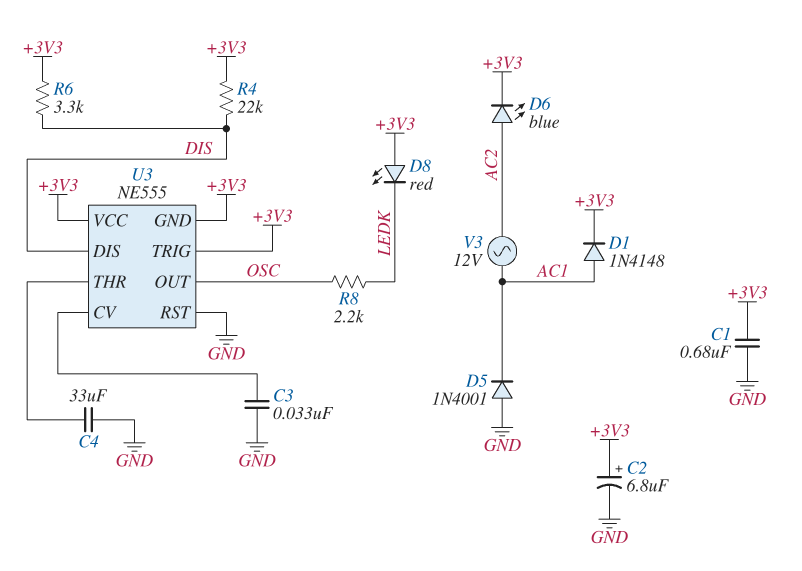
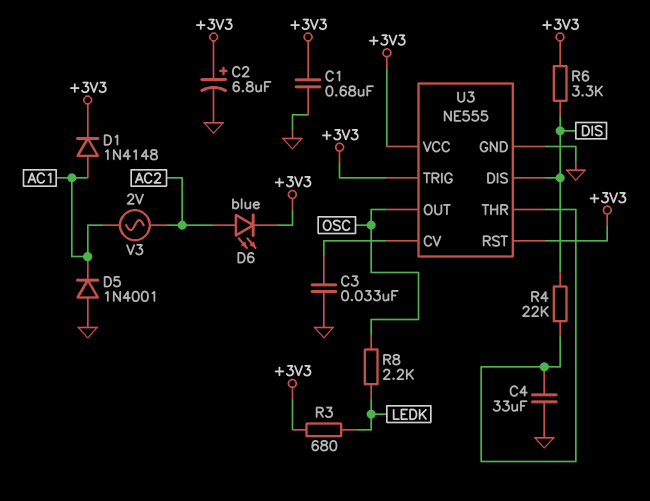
D8: LED red (A +3V3, K LEDK) -> none
R3: none -> 680 (+3V3, LEDK)
R4: 22k (+3V3, DIS) -> 22k (DIS, U3/THR)
U3 pin GND: +3V3 -> GND
U3 pin RST: GND -> +3V3
V3: AC 12V (AC1, AC2) -> AC 2V (AC1, AC2)

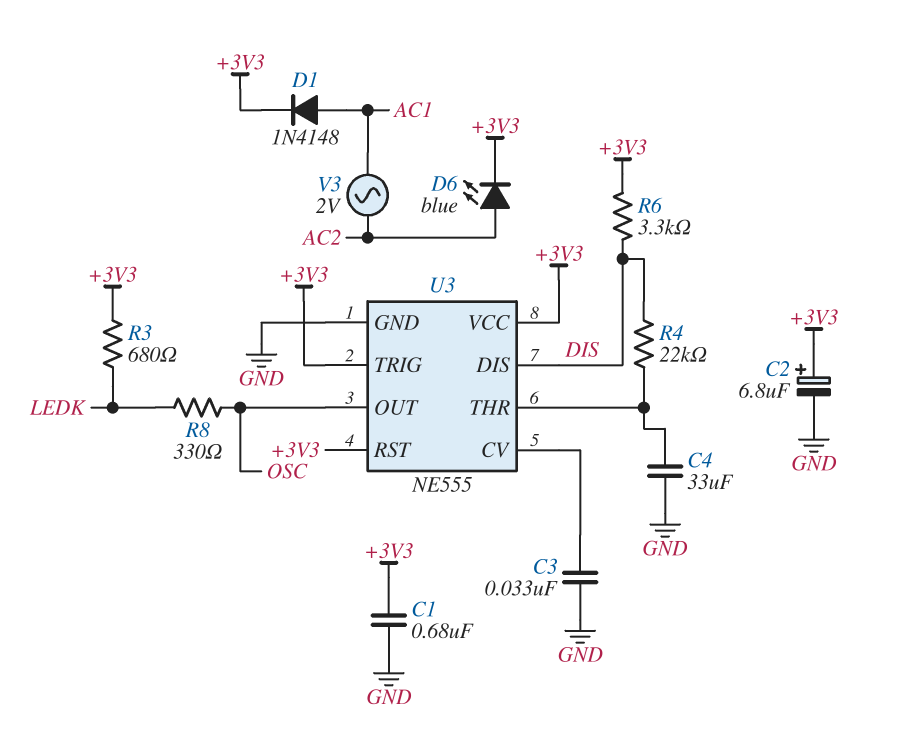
D5: diode 1N4001 (A GND, K AC1) -> none
R8: 2.2k (LEDK, OSC) -> 330 (LEDK, OSC)

